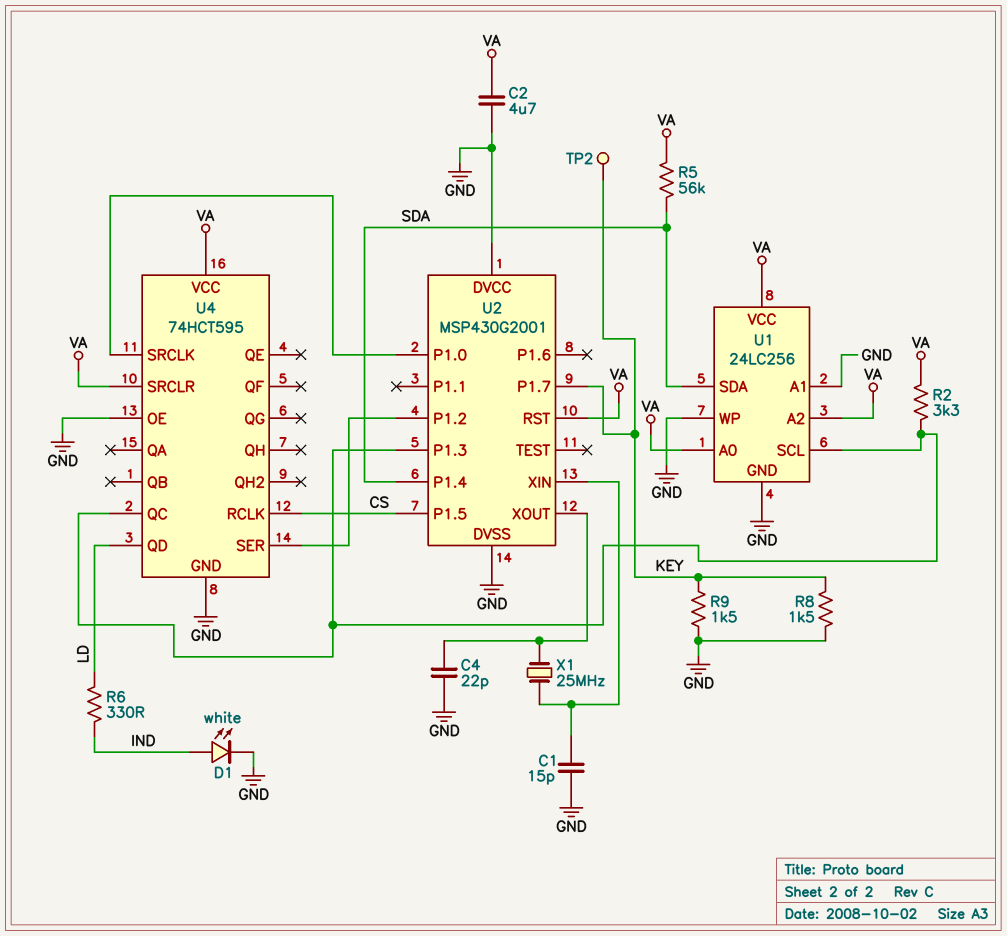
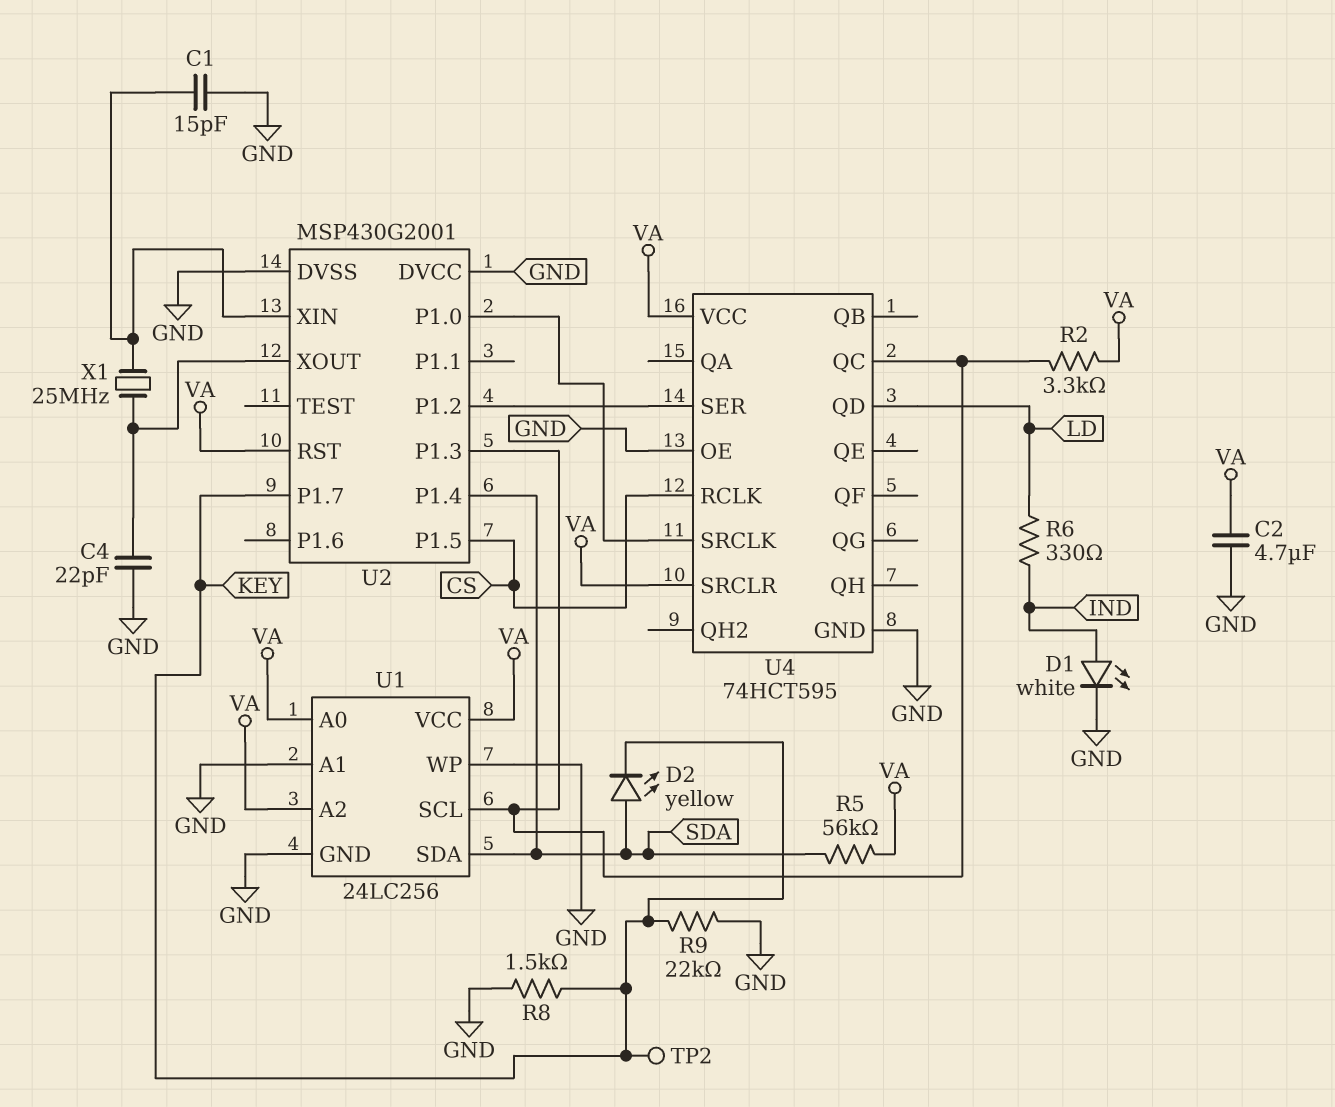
D2: none -> LED yellow (A SDA, K KEY)
R9: 1.5k (GND, KEY) -> 22k (GND, KEY)

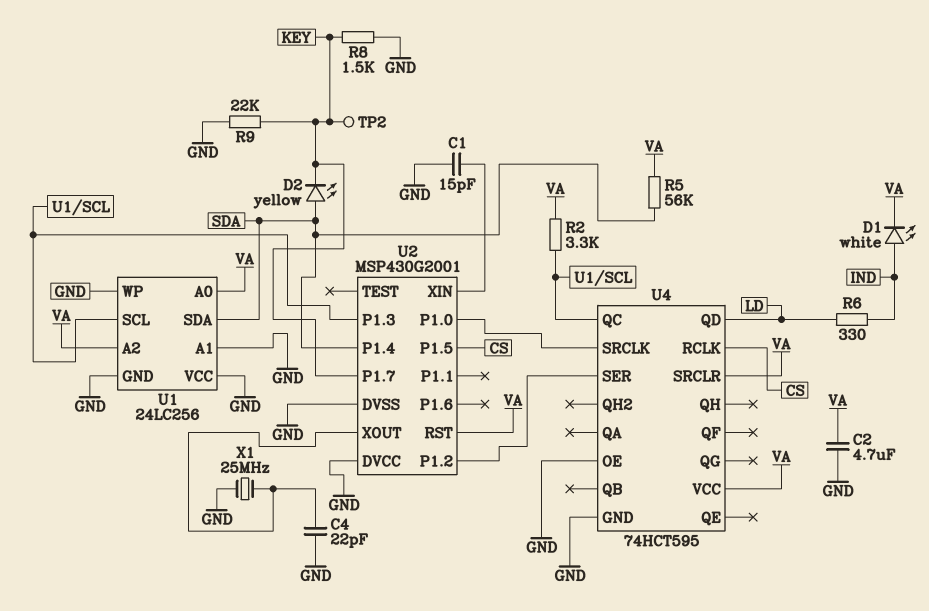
D1: LED white (A IND, K GND) -> LED white (A IND, K VA)
U1 pin VCC: VA -> GND
X1: 25MHz (U2/XIN, U2/XOUT) -> 25MHz (GND, U2/XOUT)

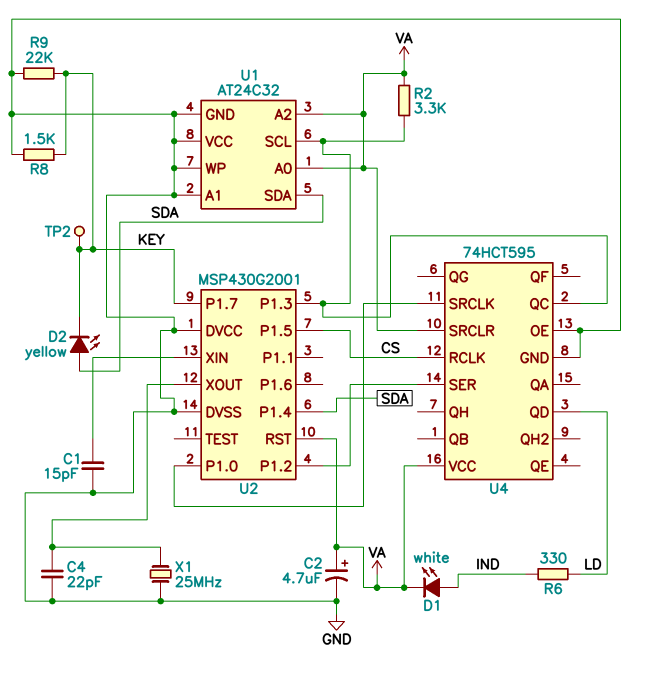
C2: 4.7uF (GND, VA) -> 4.7uF (plus VA, minus GND)
R5: 56k (SDA, VA) -> none
U1: 24LC256 -> AT24C32

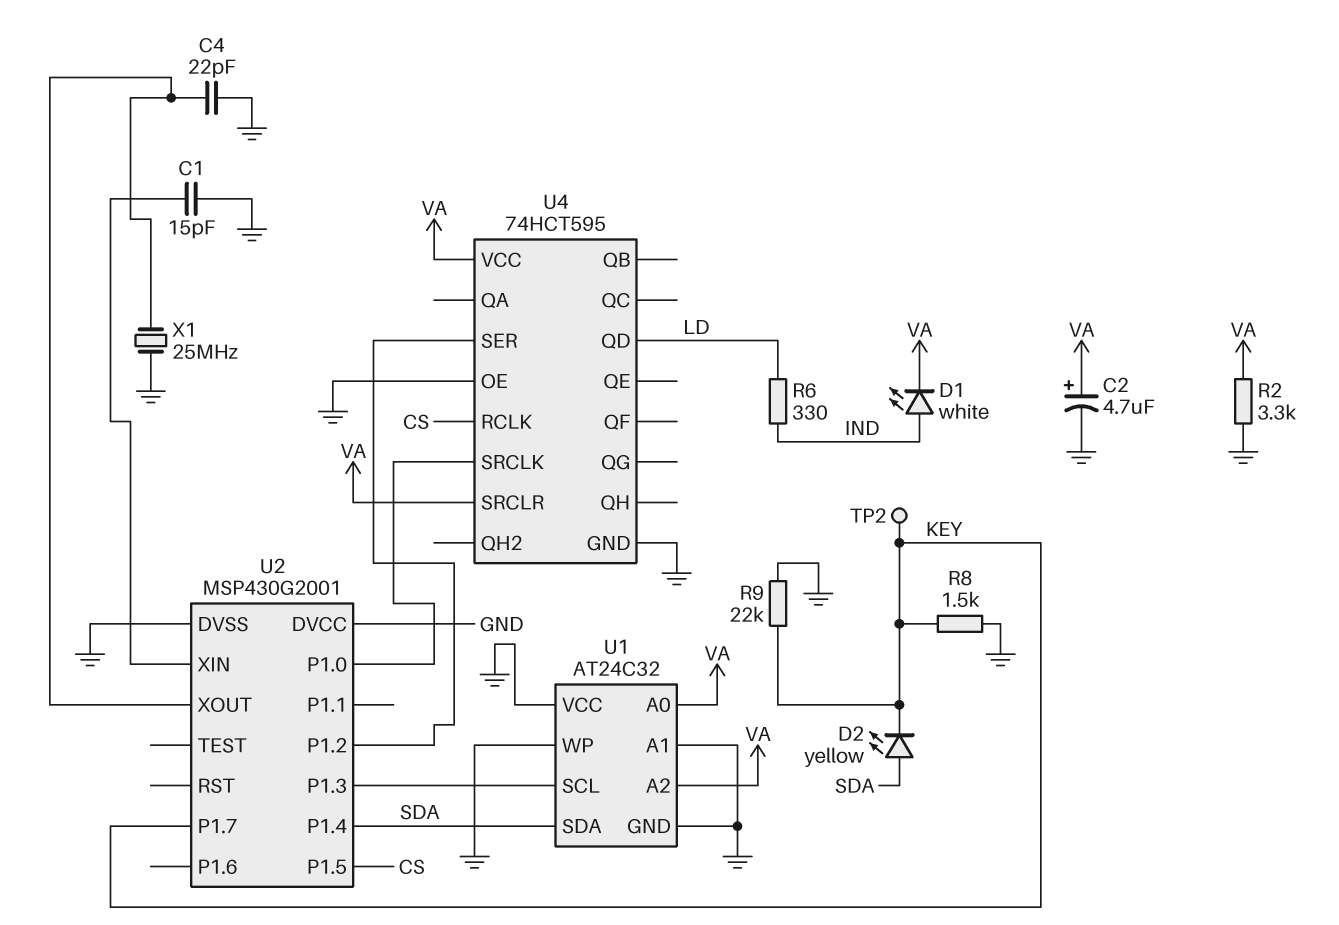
R2: 3.3k (U1/SCL, VA) -> 3.3k (GND, VA)
U2 pin RST: VA -> none
U4 pin QC: U1/SCL -> none

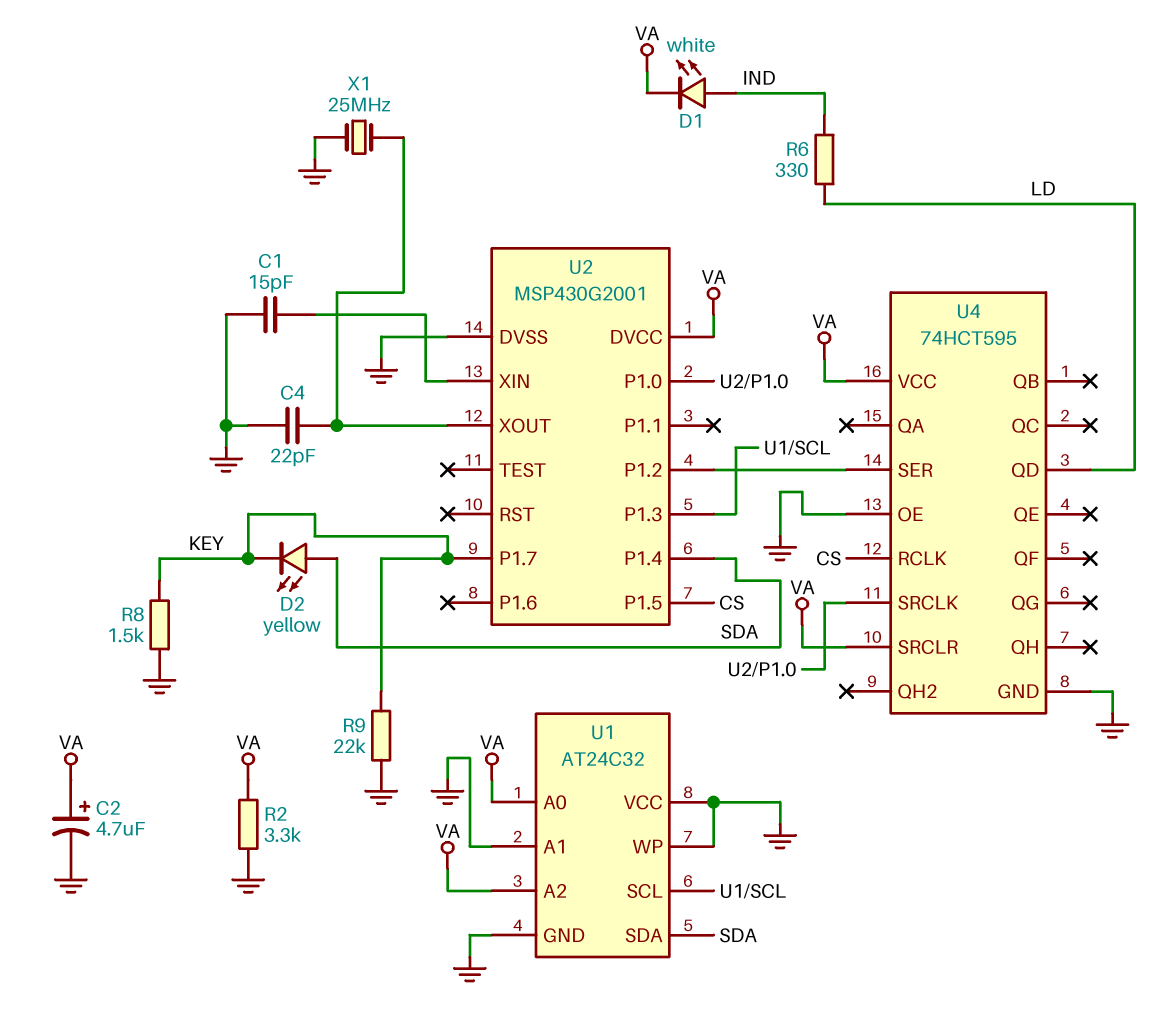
TP2: test point (KEY) -> none
U2 pin DVCC: GND -> VA

